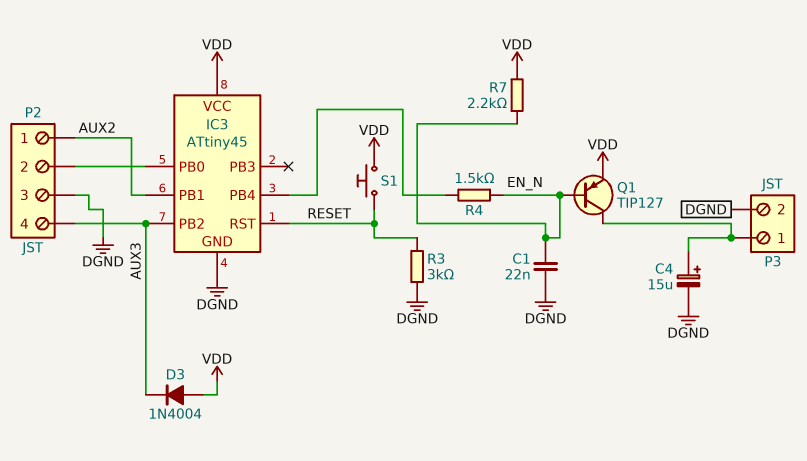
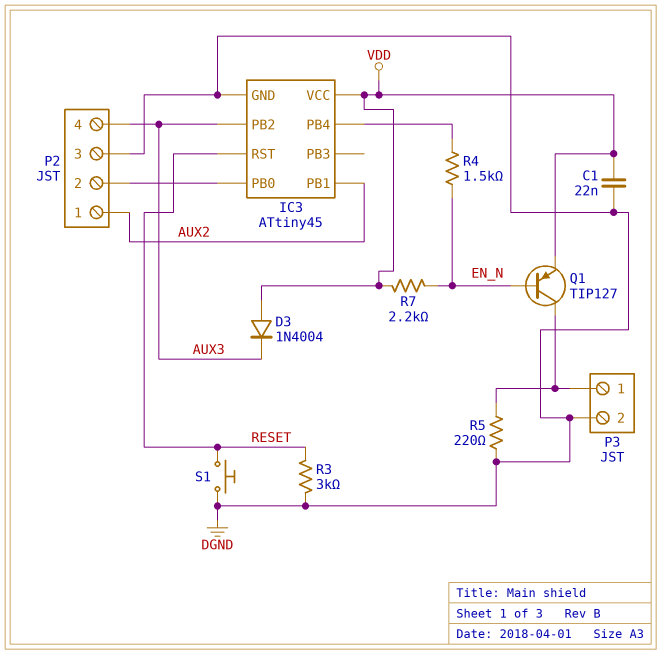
C1: 22nF (DGND, EN_N) -> 22nF (DGND, VDD)
C4: 15uF (plus P3/1, minus DGND) -> none
R5: none -> 220 (DGND, P3/1)
S1: button (RESET, VDD) -> button (DGND, RESET)

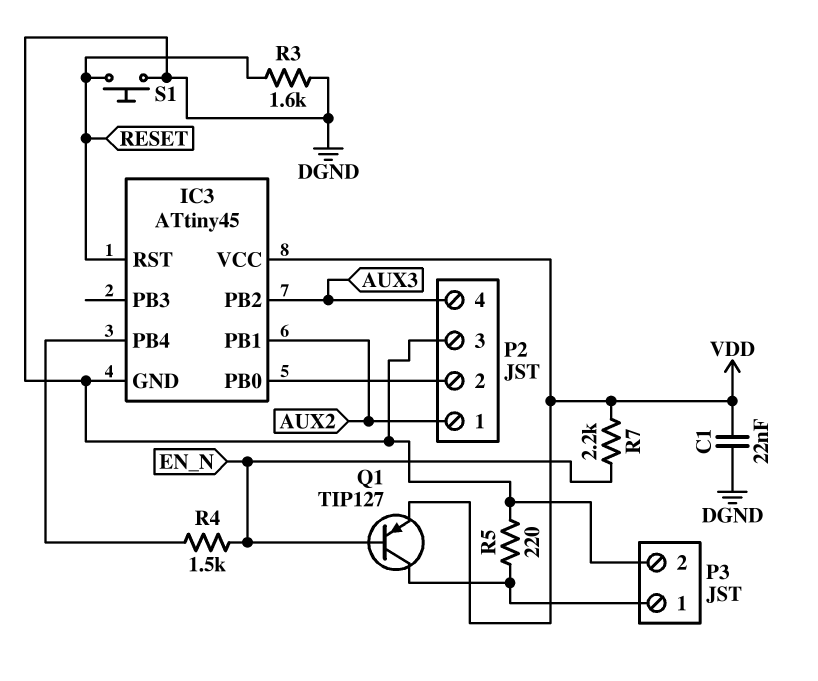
D3: diode 1N4004 (A VDD, K AUX3) -> none
R3: 3k (DGND, RESET) -> 1.6k (DGND, RESET)

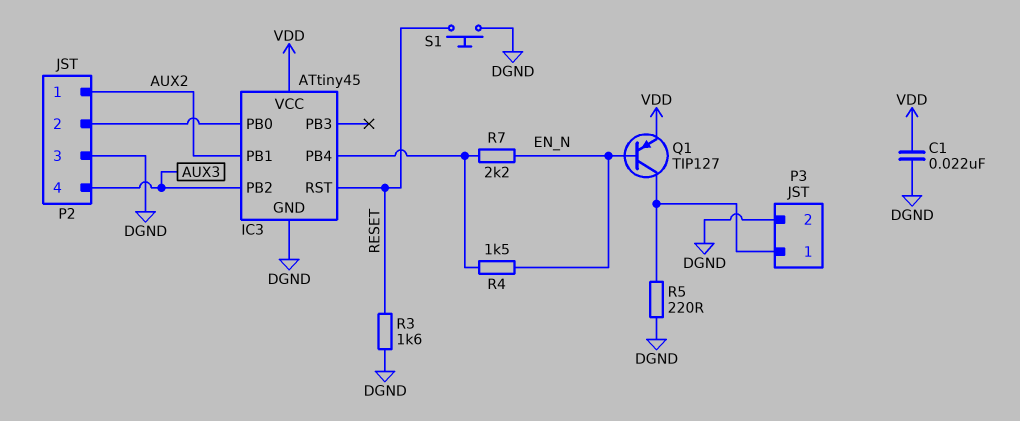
R7: 2.2k (EN_N, VDD) -> 2.2k (EN_N, IC3/PB4)

